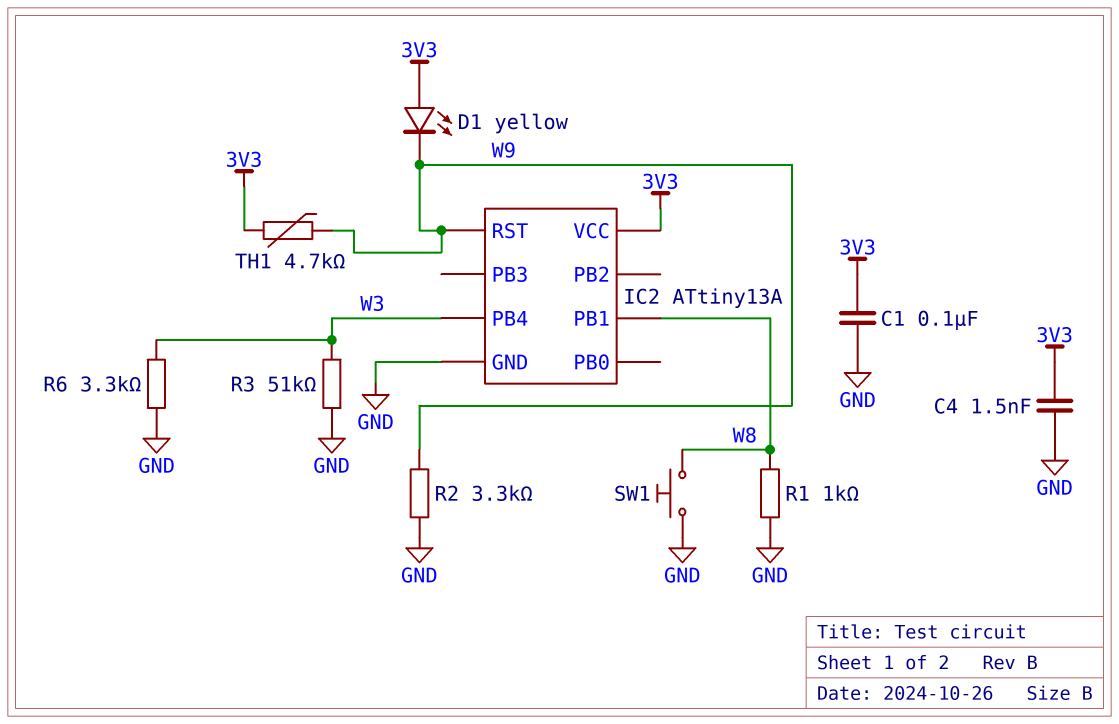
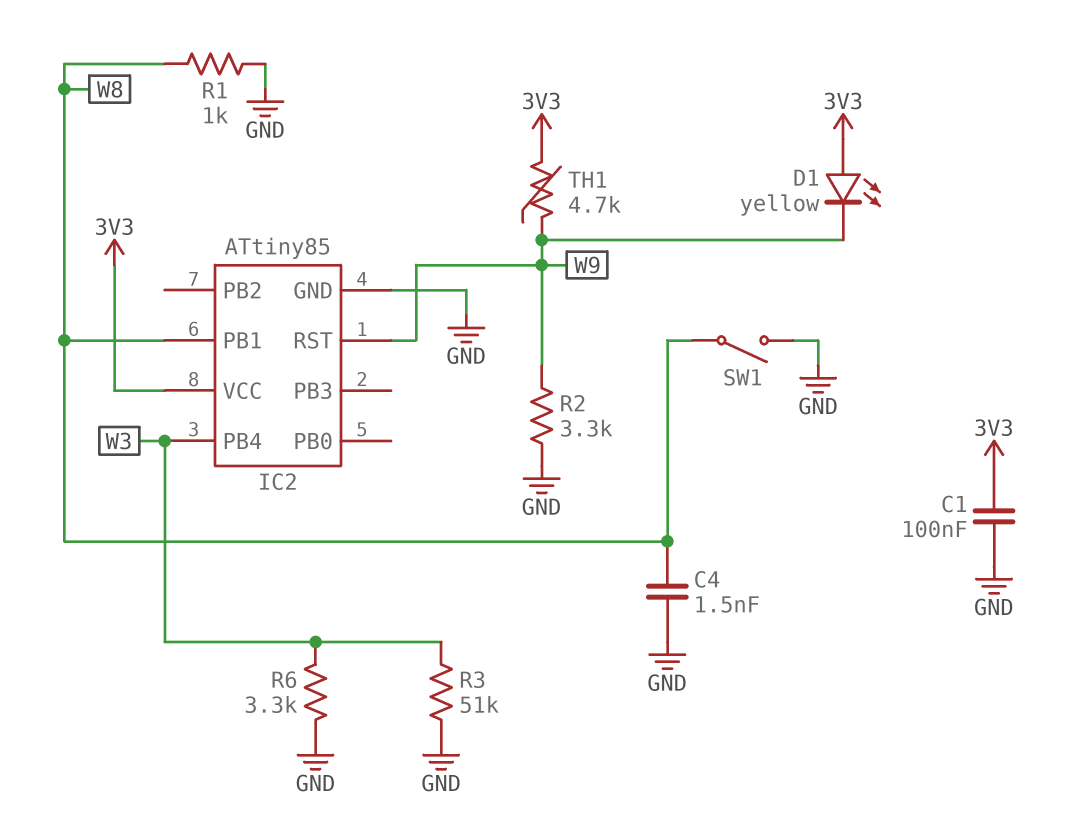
C4: 1.5nF (3V3, GND) -> 1.5nF (GND, W8)
IC2: ATtiny13A -> ATtiny85
SW1: button (GND, W8) -> switch (GND, W8)

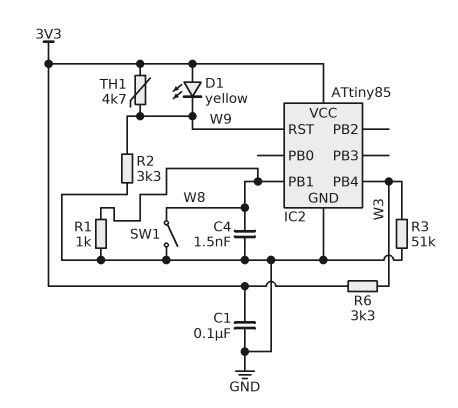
R6: 3.3k (GND, W3) -> 3.3k (3V3, W3)

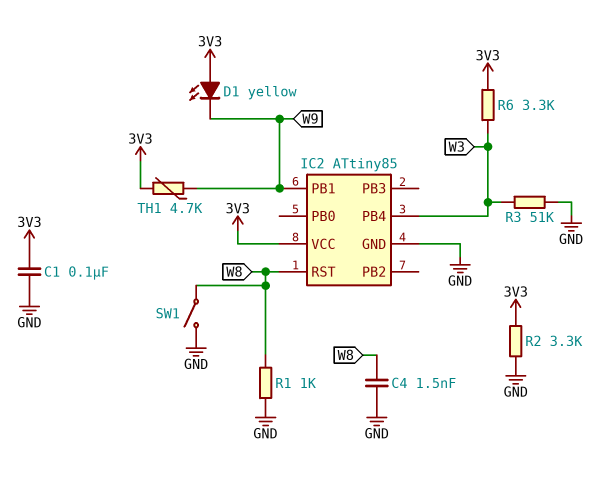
IC2 pin PB1: W8 -> W9
IC2 pin RST: W9 -> W8
R2: 3.3k (GND, W9) -> 3.3k (3V3, GND)

